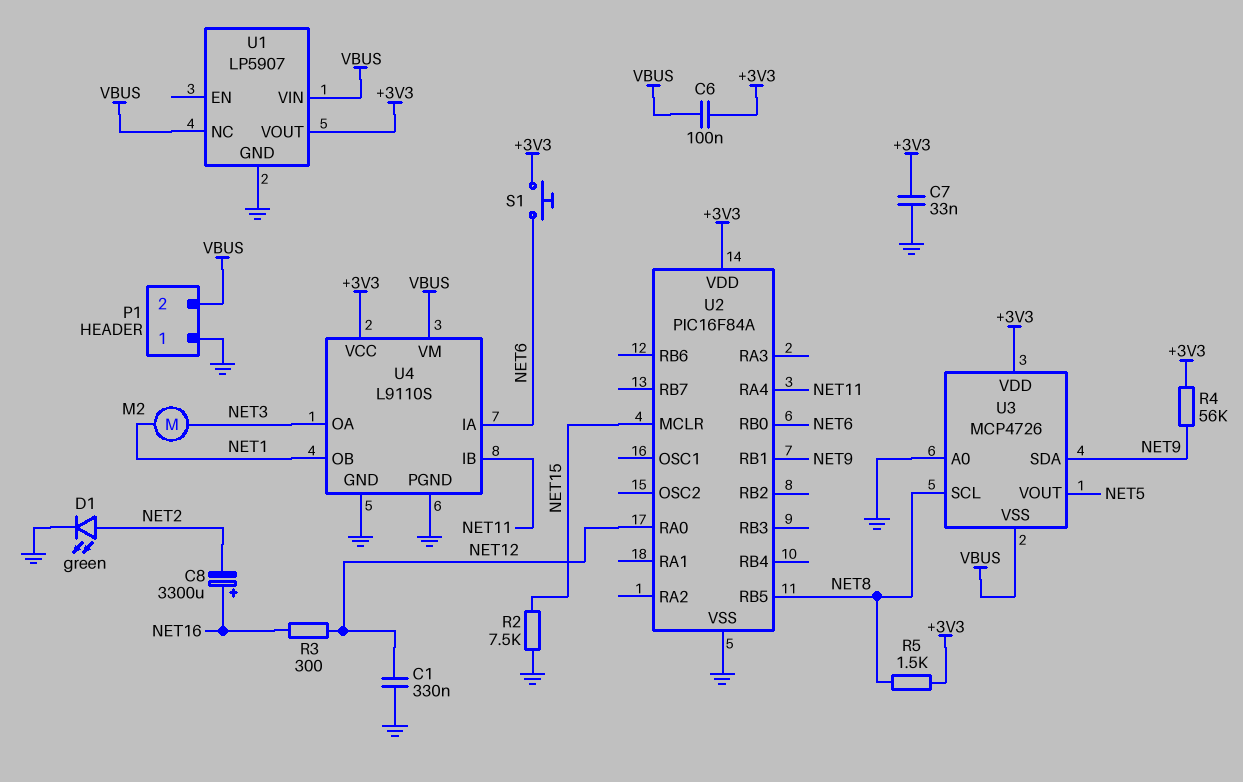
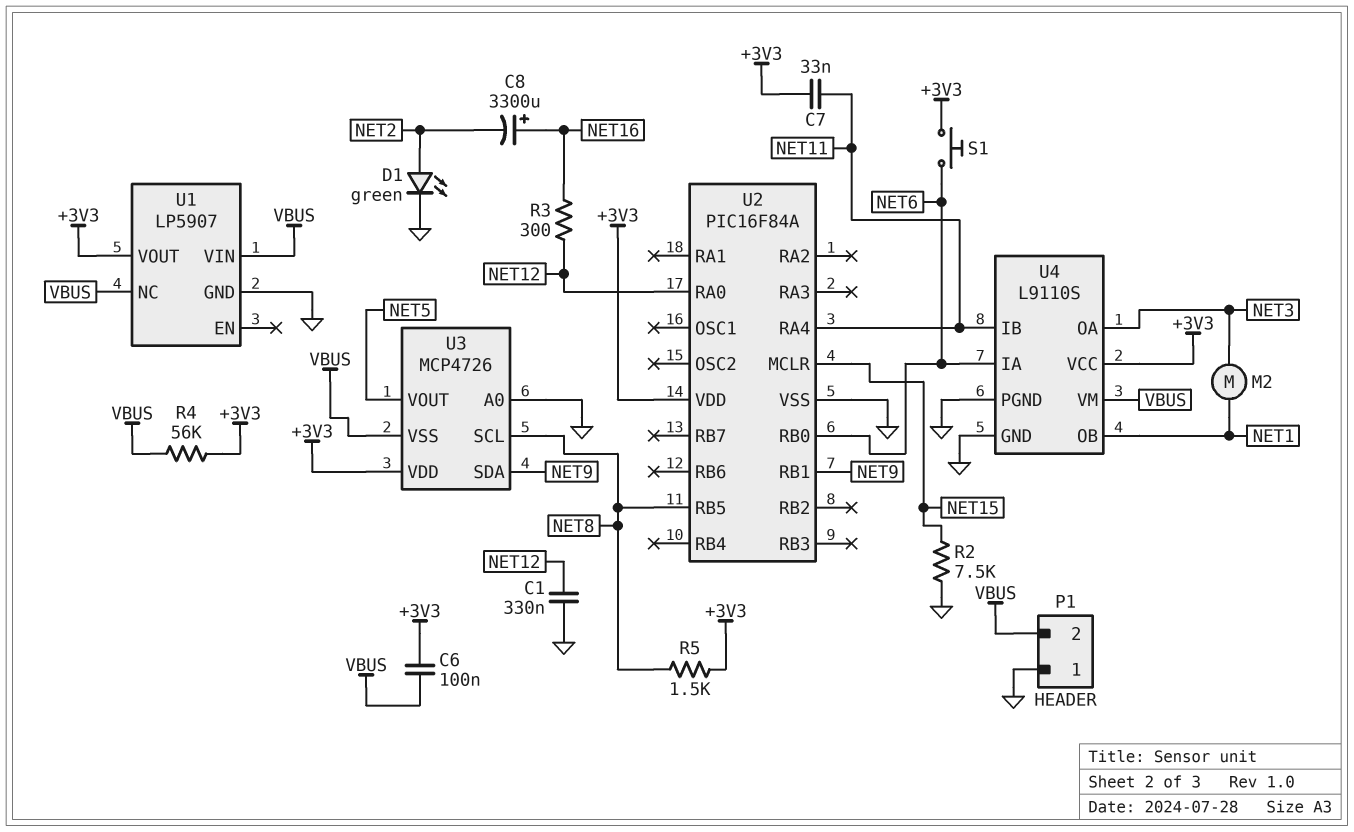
C7: 33nF (+3V3, GND) -> 33nF (+3V3, NET11)
R4: 56k (+3V3, NET9) -> 56k (+3V3, VBUS)

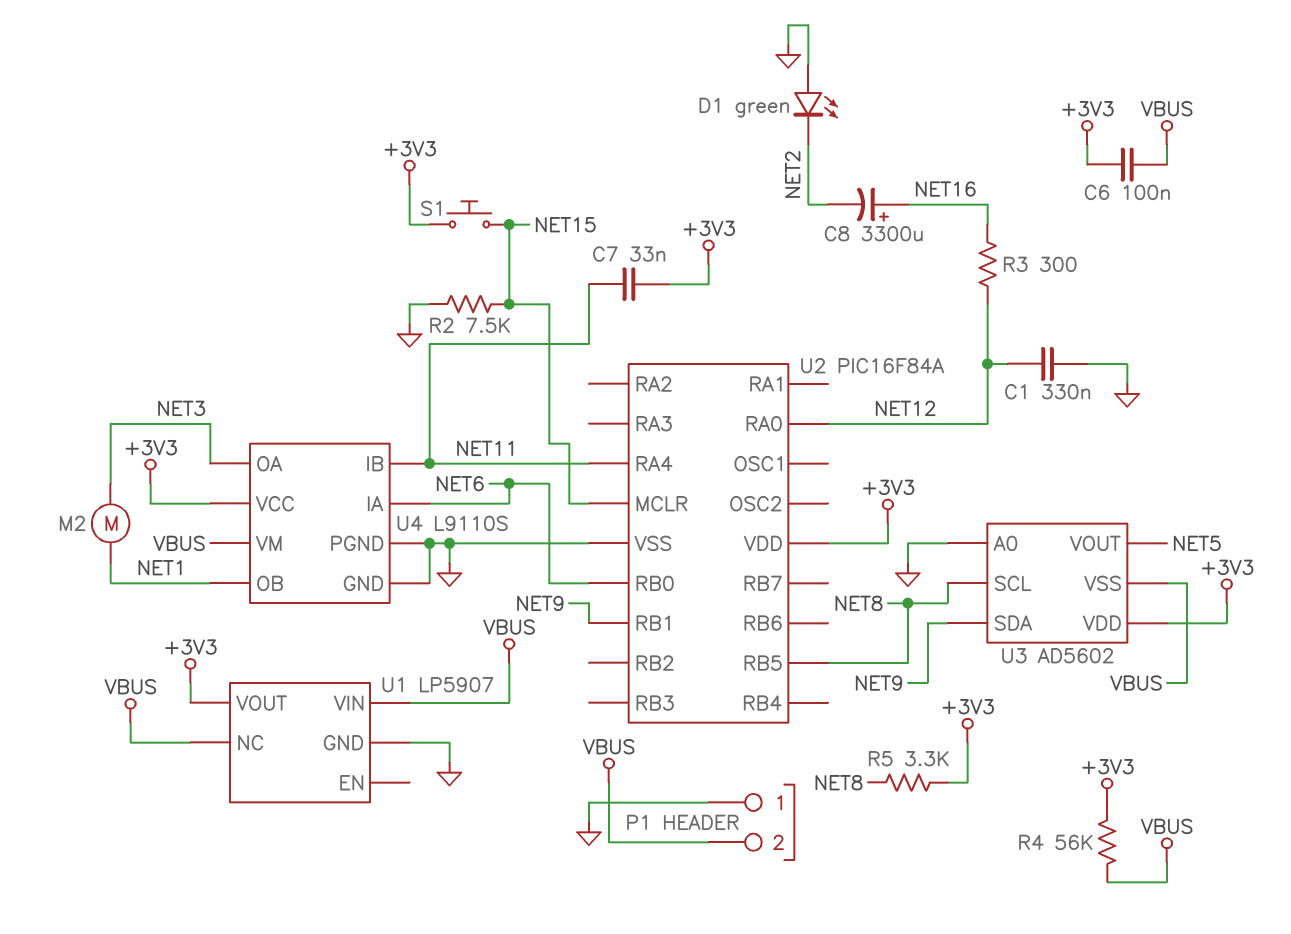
D1: LED green (A NET2, K GND) -> LED green (A GND, K NET2)
R5: 1.5k (+3V3, NET8) -> 3.3k (+3V3, NET8)
S1: button (+3V3, NET6) -> button (+3V3, NET15)
U3: MCP4726 -> AD5602

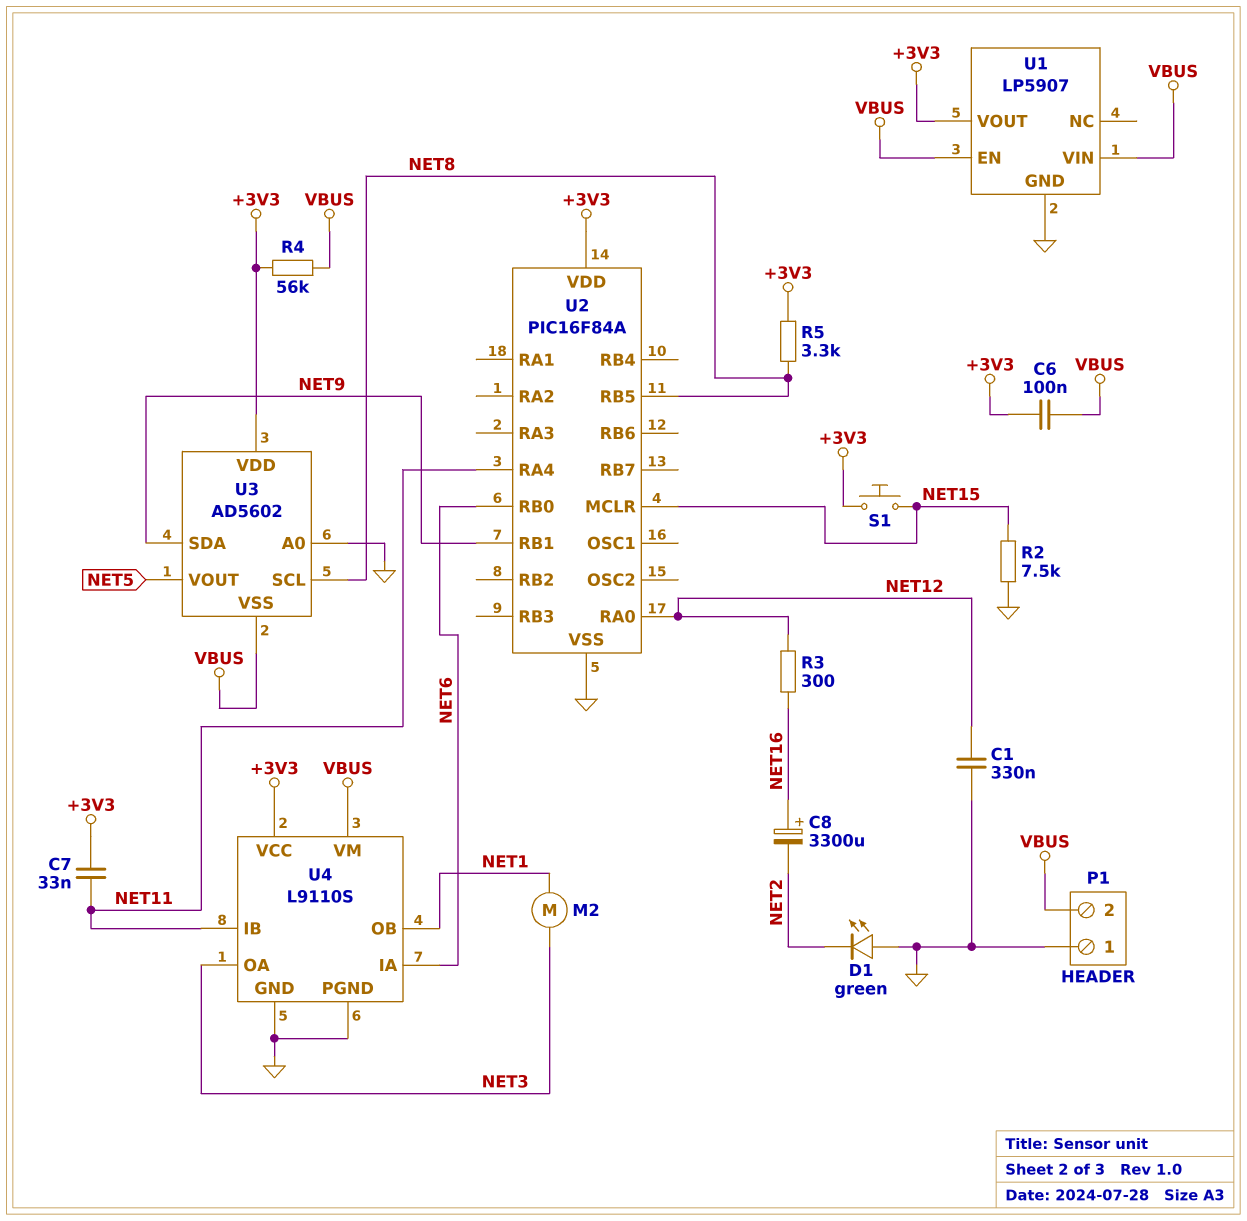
U1 pin EN: none -> VBUS
U1 pin NC: VBUS -> none

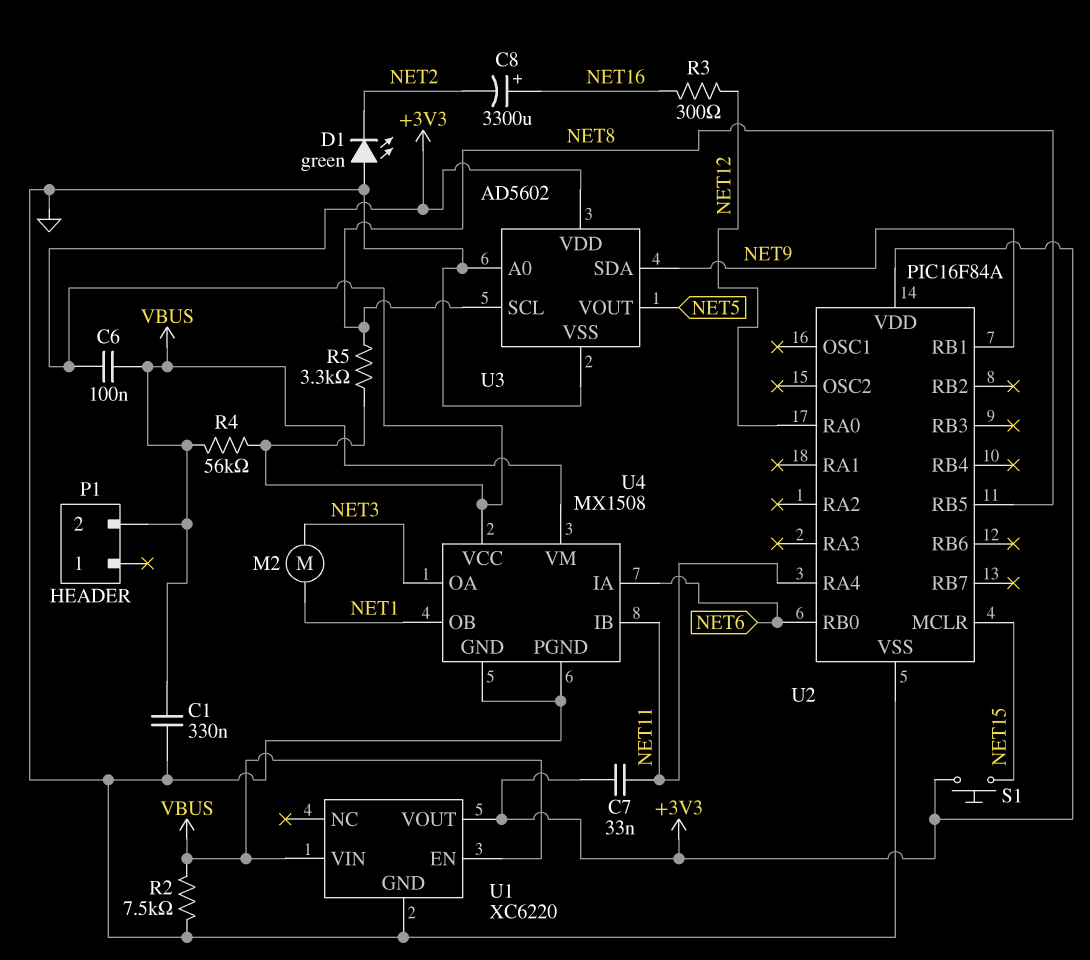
C1: 330nF (GND, NET12) -> 330nF (GND, VBUS)
P1 pin 1: GND -> none
R2: 7.5k (GND, NET15) -> 7.5k (GND, VBUS)
U1: LP5907 -> XC6220
U3 pin VSS: VBUS -> GND
U4: L9110S -> MX1508

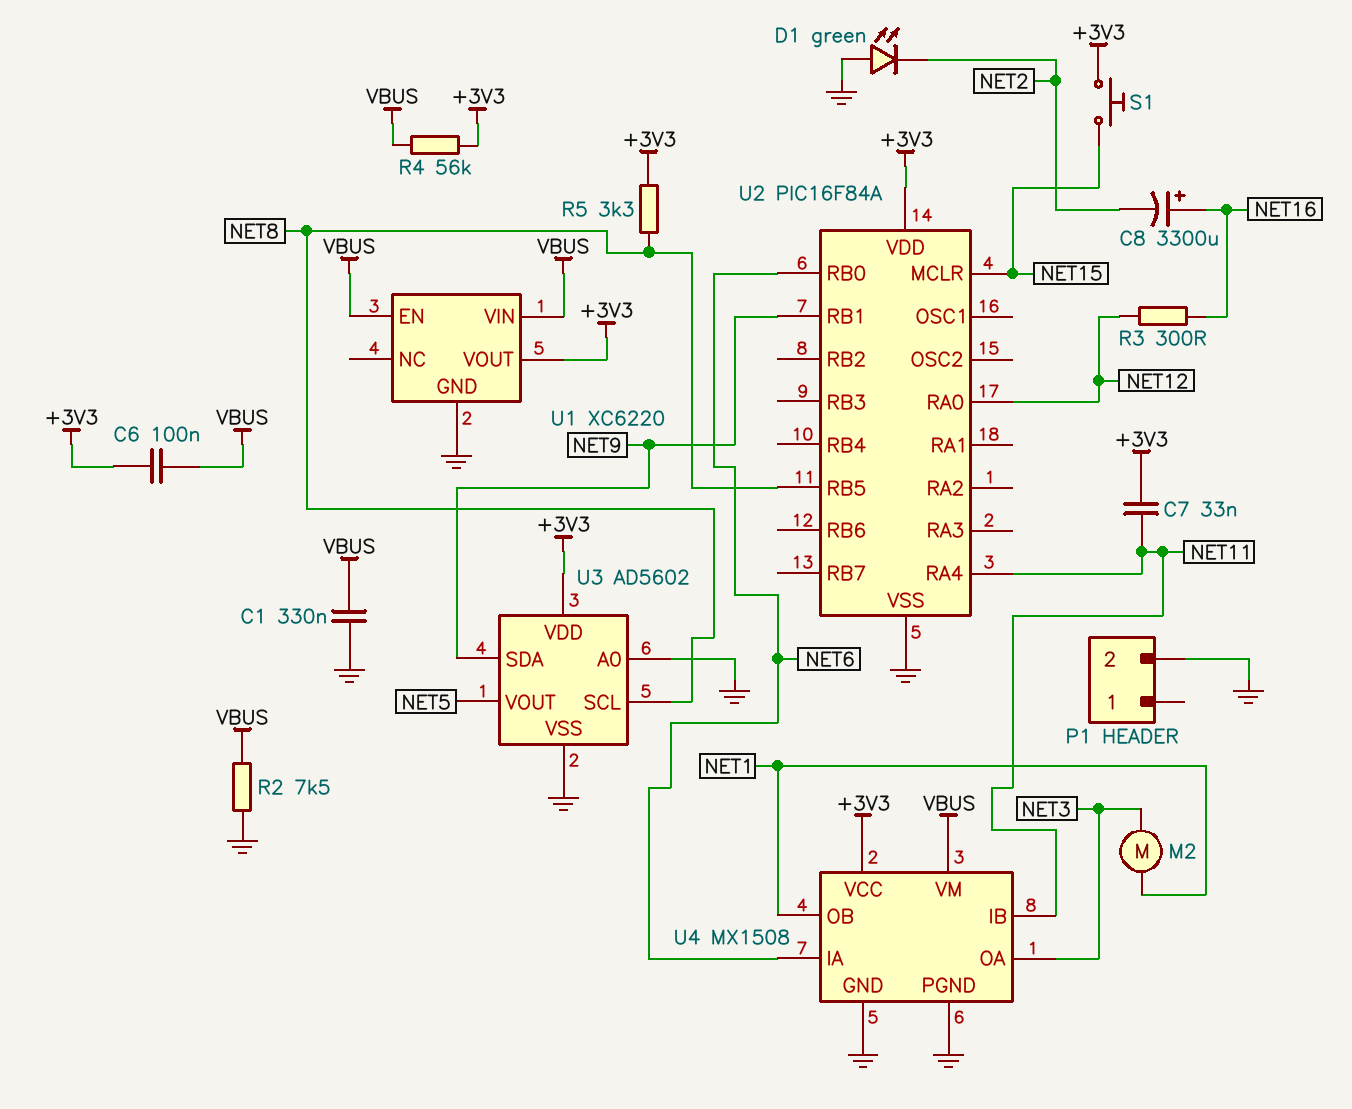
P1 pin 2: VBUS -> GND

